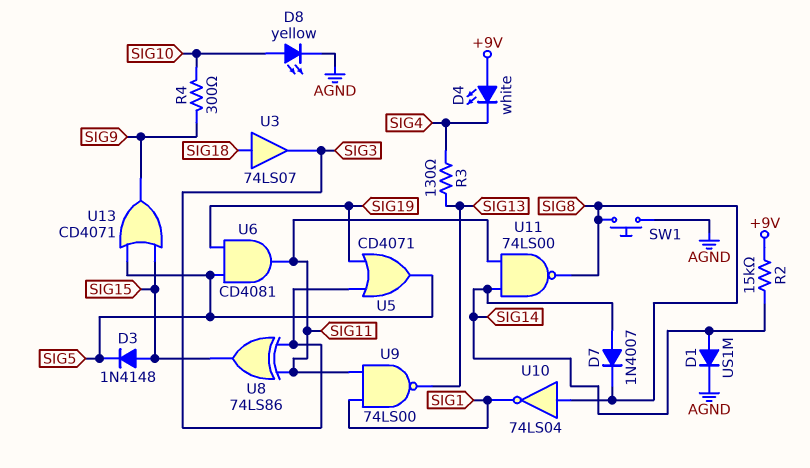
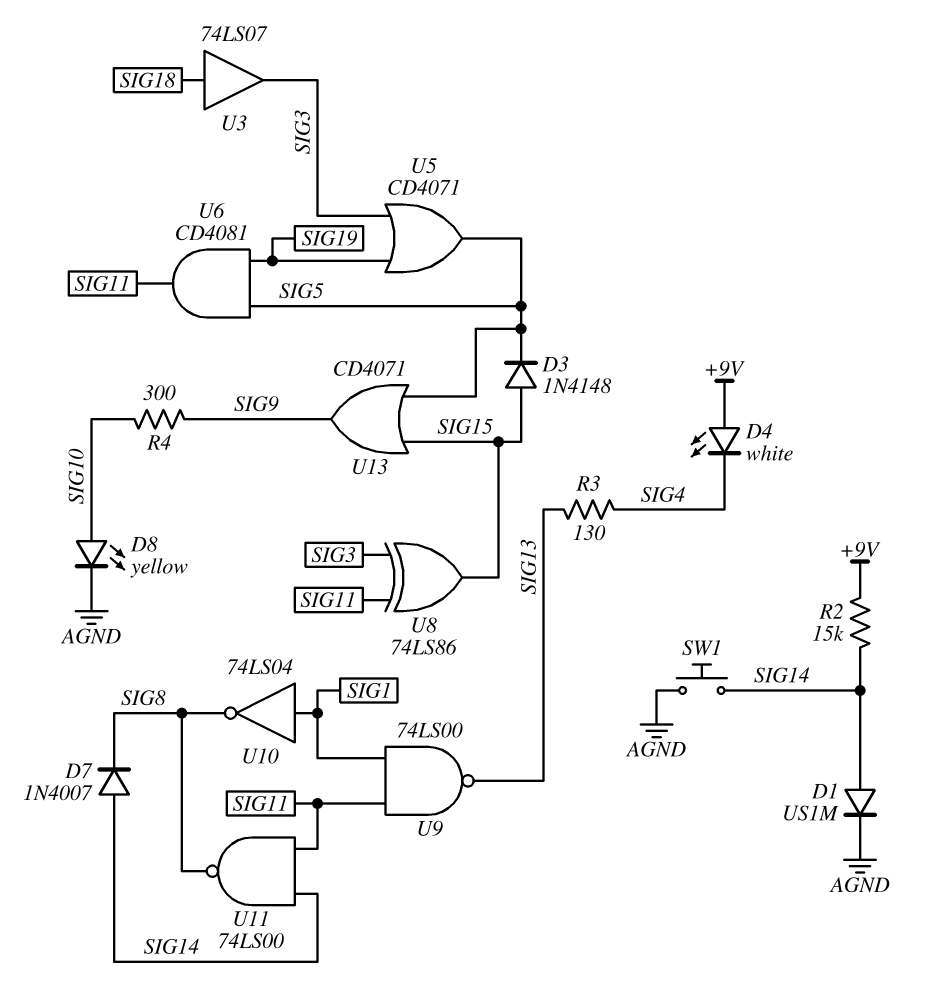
SW1: button (AGND, SIG8) -> button (AGND, SIG14)
U10: NOT 74LS04 (in SIG8, out SIG1) -> NOT 74LS04 (in SIG1, out SIG8)

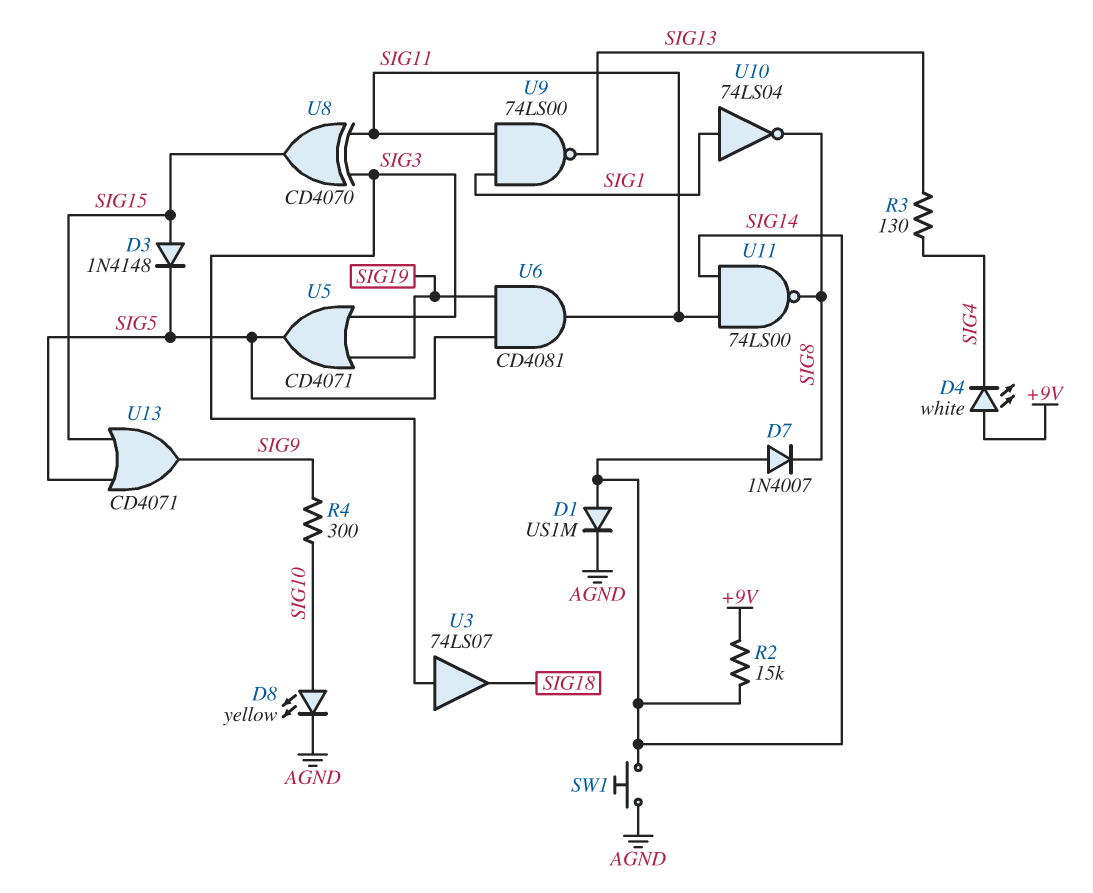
U3: buffer 74LS07 (in SIG18, out SIG3) -> buffer 74LS07 (in SIG3, out SIG18)
U8: XOR 74LS86 (in SIG3, in SIG11, out SIG15) -> XOR CD4070 (in SIG3, in SIG11, out SIG15)

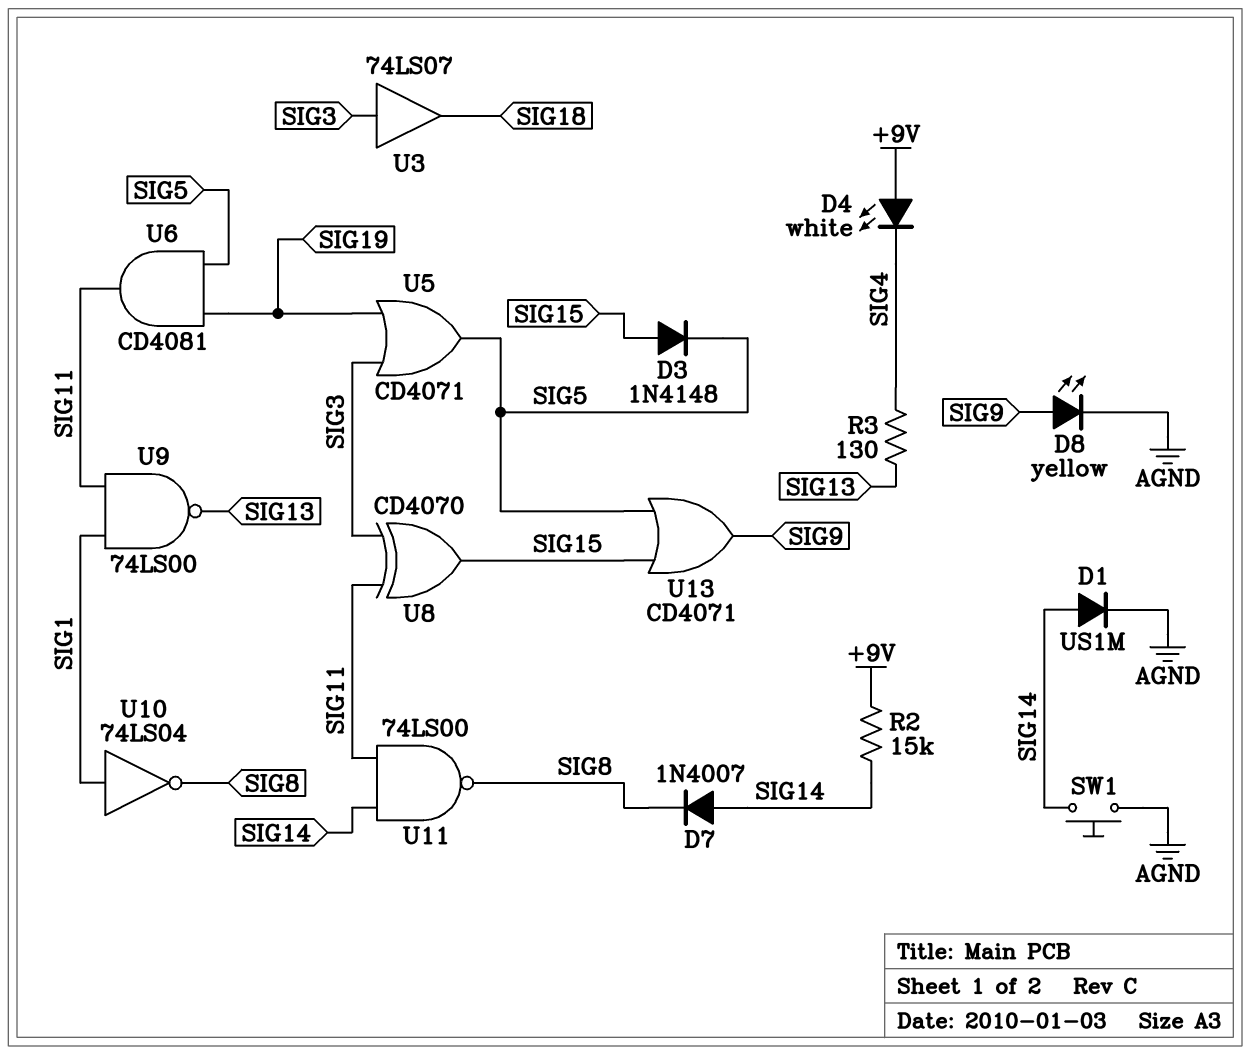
D8: LED yellow (A SIG10, K AGND) -> LED yellow (A SIG9, K AGND)
R4: 300 (SIG9, SIG10) -> none

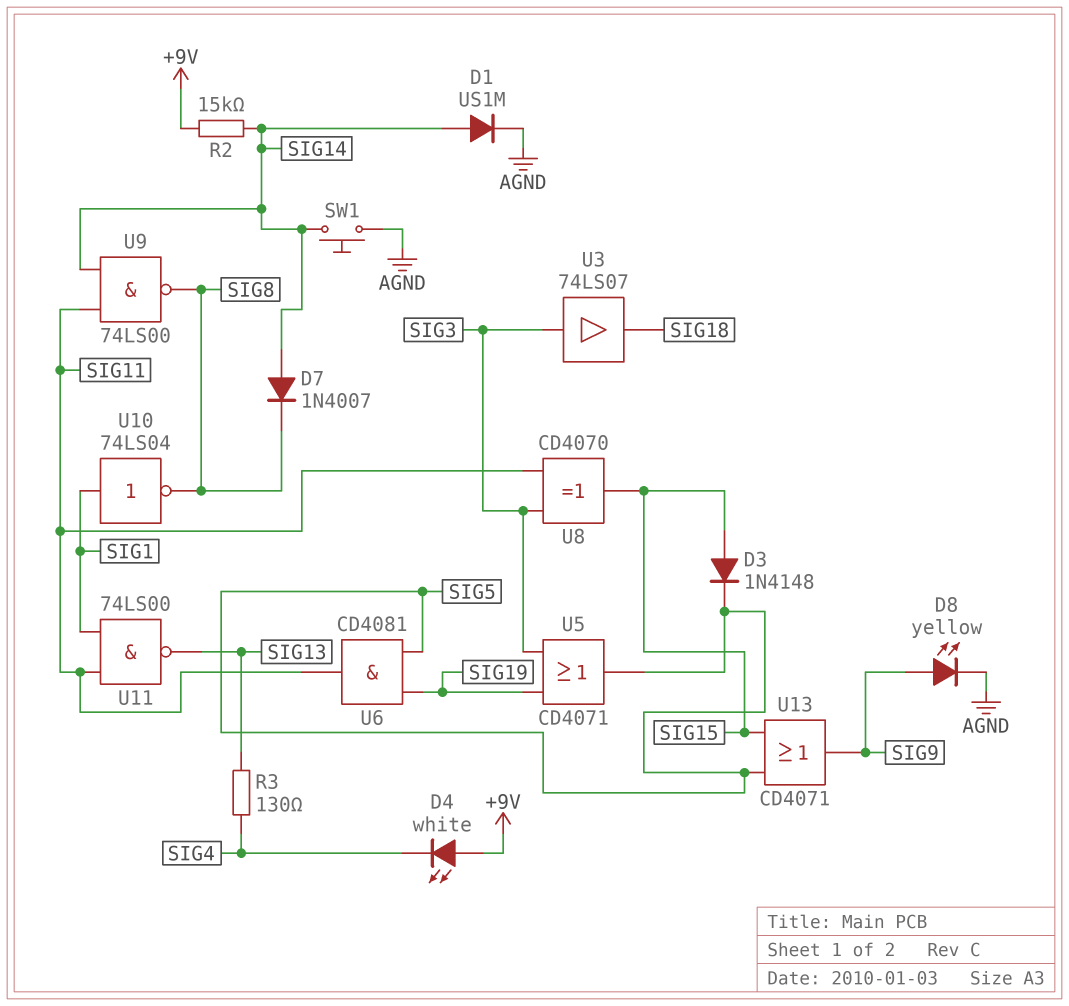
U9: NAND 74LS00 (in SIG1, in SIG11, out SIG13) -> NAND 74LS00 (in SIG11, in SIG14, out SIG8)
U11: NAND 74LS00 (in SIG11, in SIG14, out SIG8) -> NAND 74LS00 (in SIG1, in SIG11, out SIG13)

